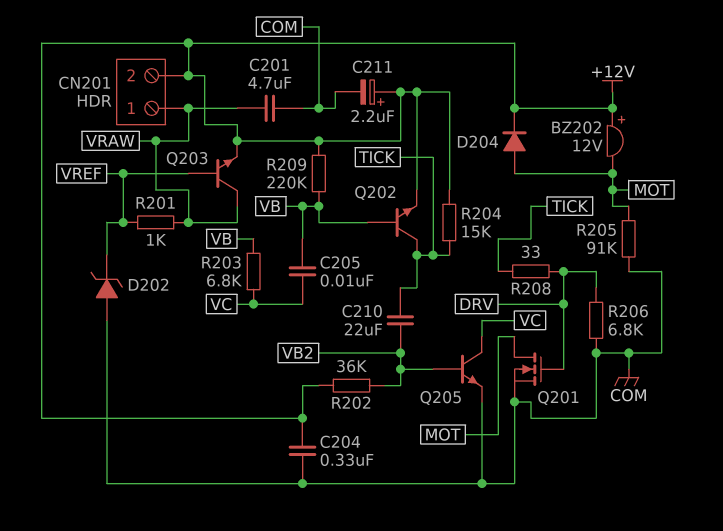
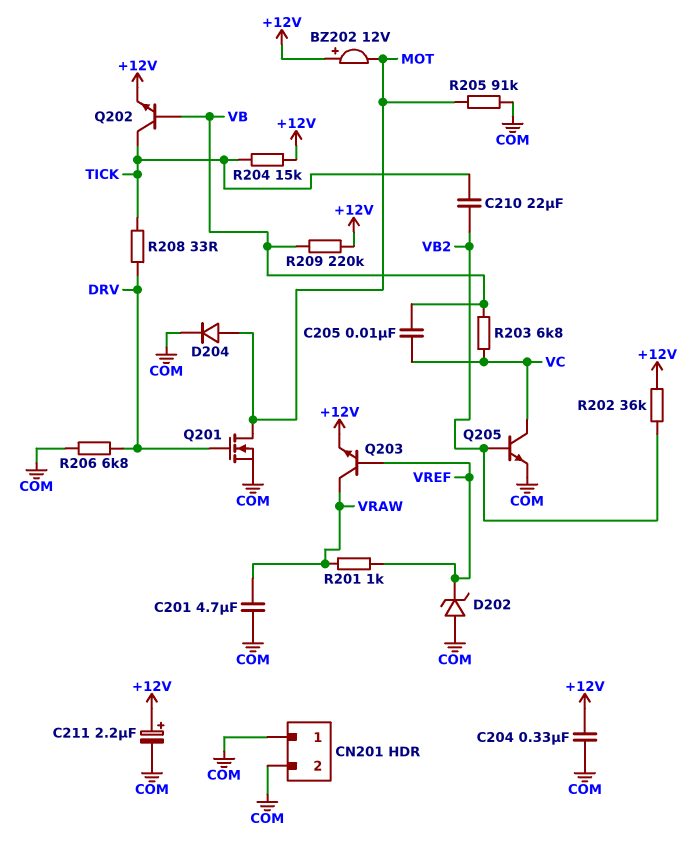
CN201 pin 1: VRAW -> COM
CN201 pin 2: +12V -> COM
D204: diode (A MOT, K +12V) -> diode (A MOT, K COM)

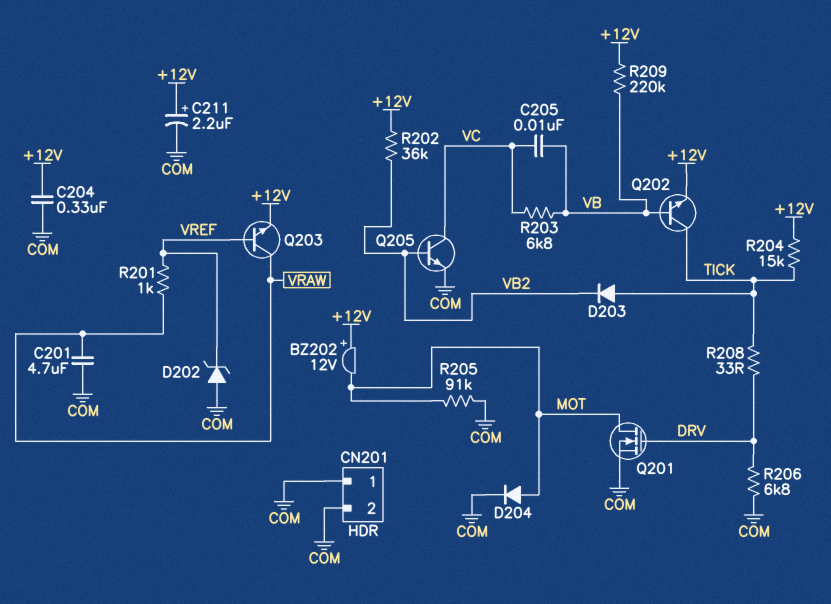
C210: 22uF (TICK, VB2) -> none
D203: none -> diode (A TICK, K VB2)

